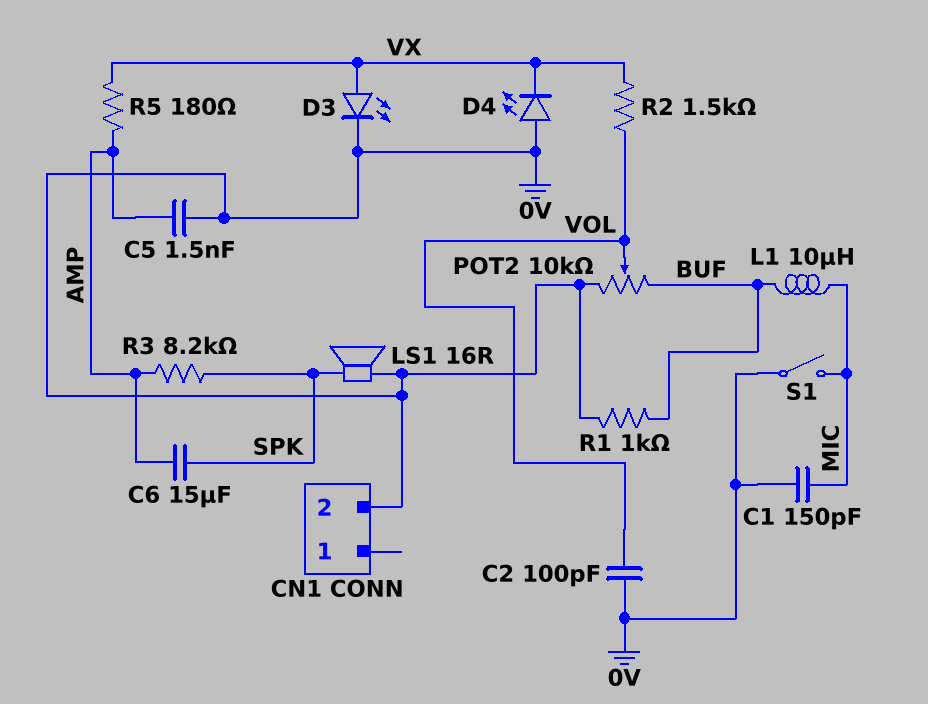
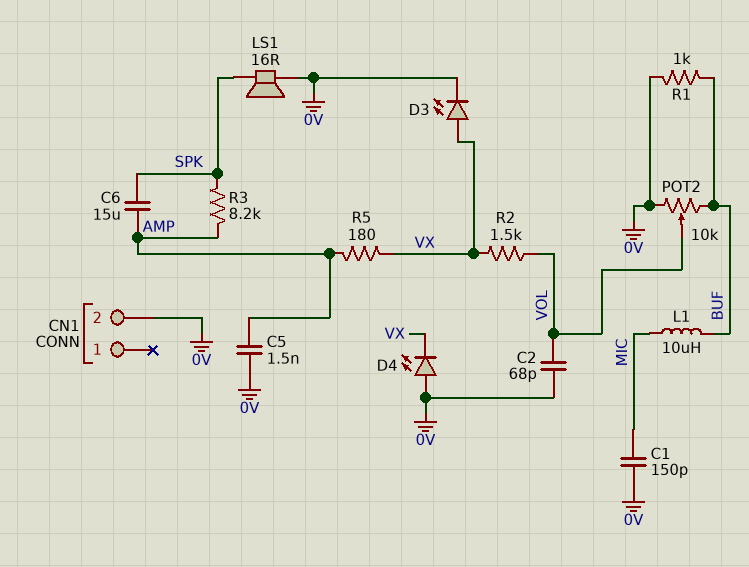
C2: 100pF (0V, VOL) -> 68pF (0V, VOL)
S1: switch (0V, MIC) -> none

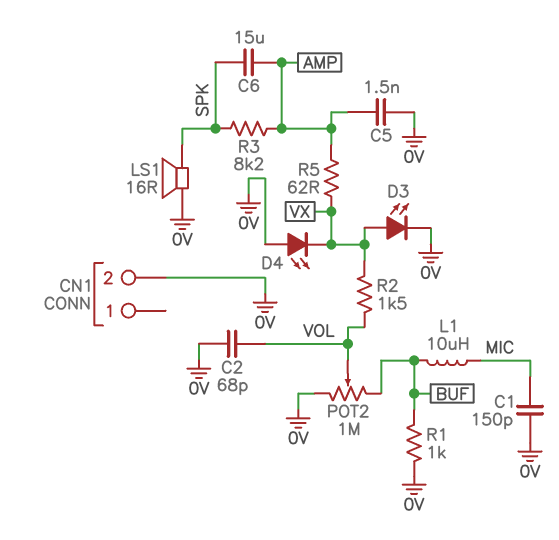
POT2: 10k (0V, BUF, wiper VOL) -> 1M (0V, BUF, wiper VOL)
R5: 180 (AMP, VX) -> 62 (AMP, VX)

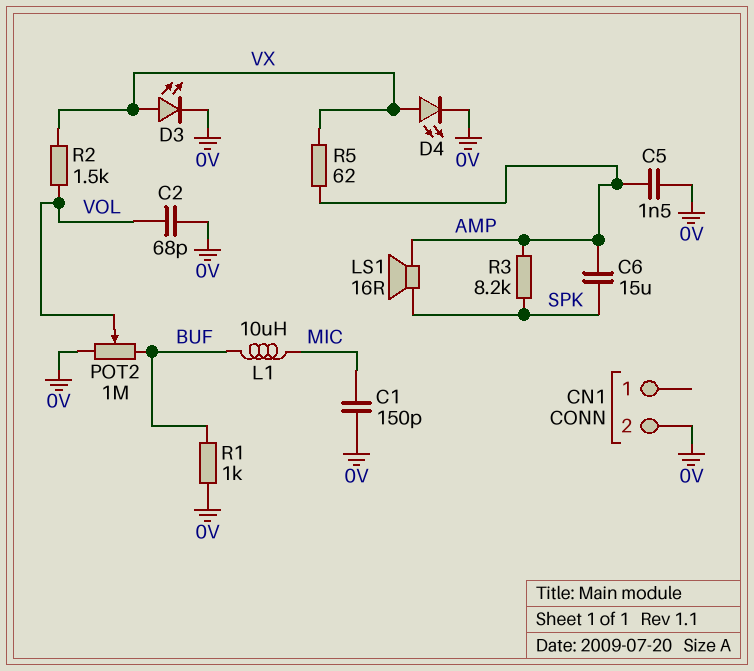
D4: LED (A 0V, K VX) -> LED (A VX, K 0V)
LS1: speaker 16R (0V, SPK) -> speaker 16R (AMP, SPK)

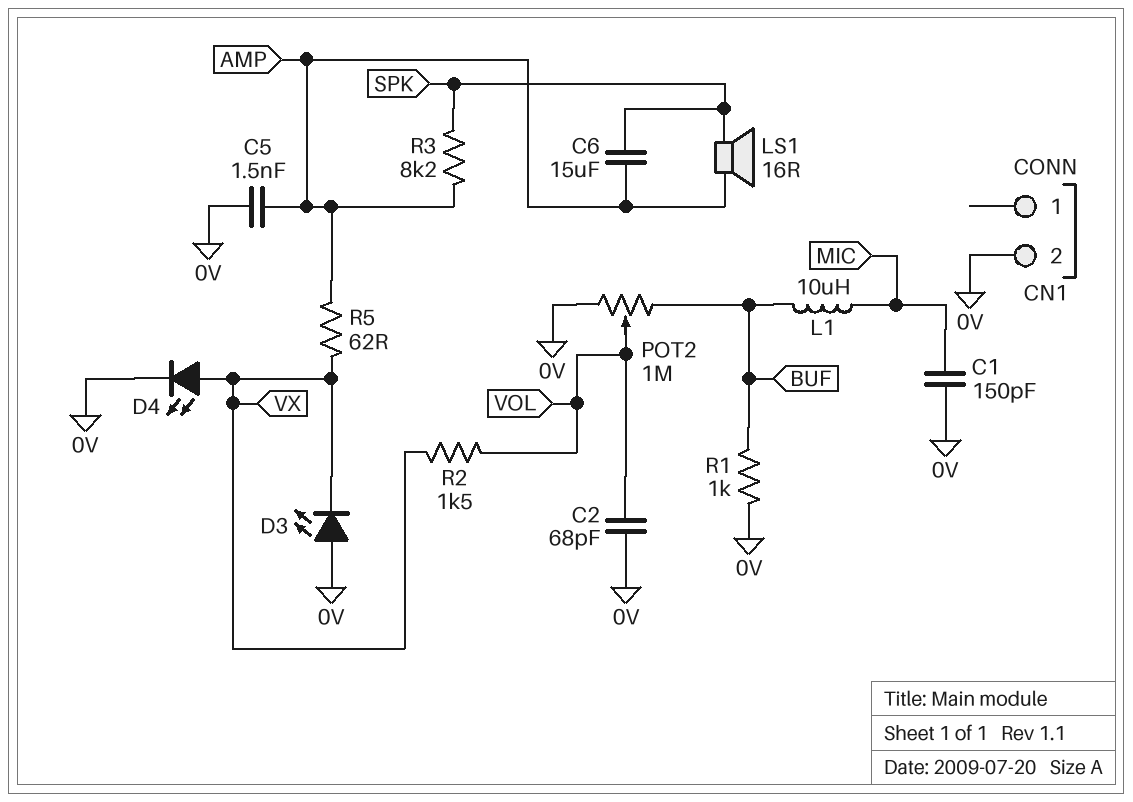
D3: LED (A VX, K 0V) -> LED (A 0V, K VX)

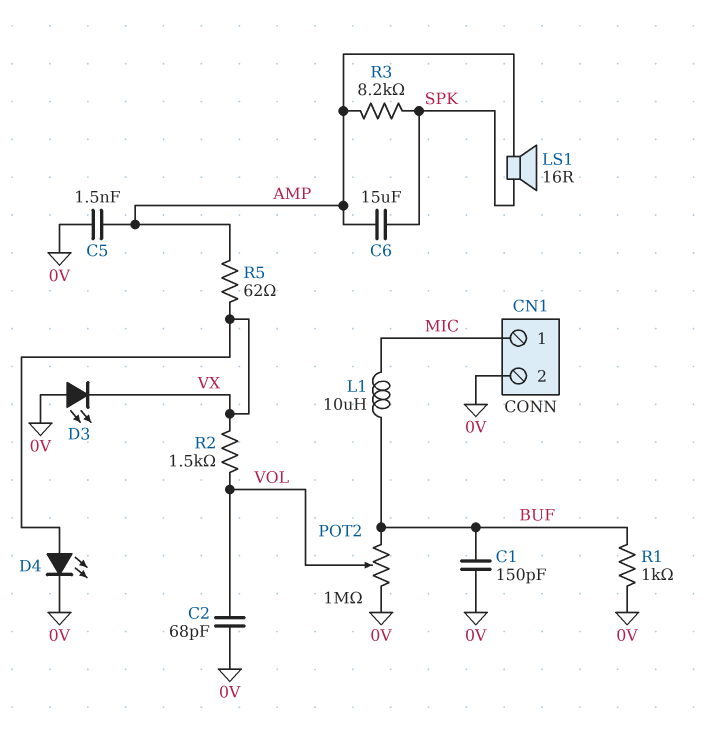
C1: 150pF (0V, MIC) -> 150pF (0V, BUF)
CN1 pin 1: none -> MIC

